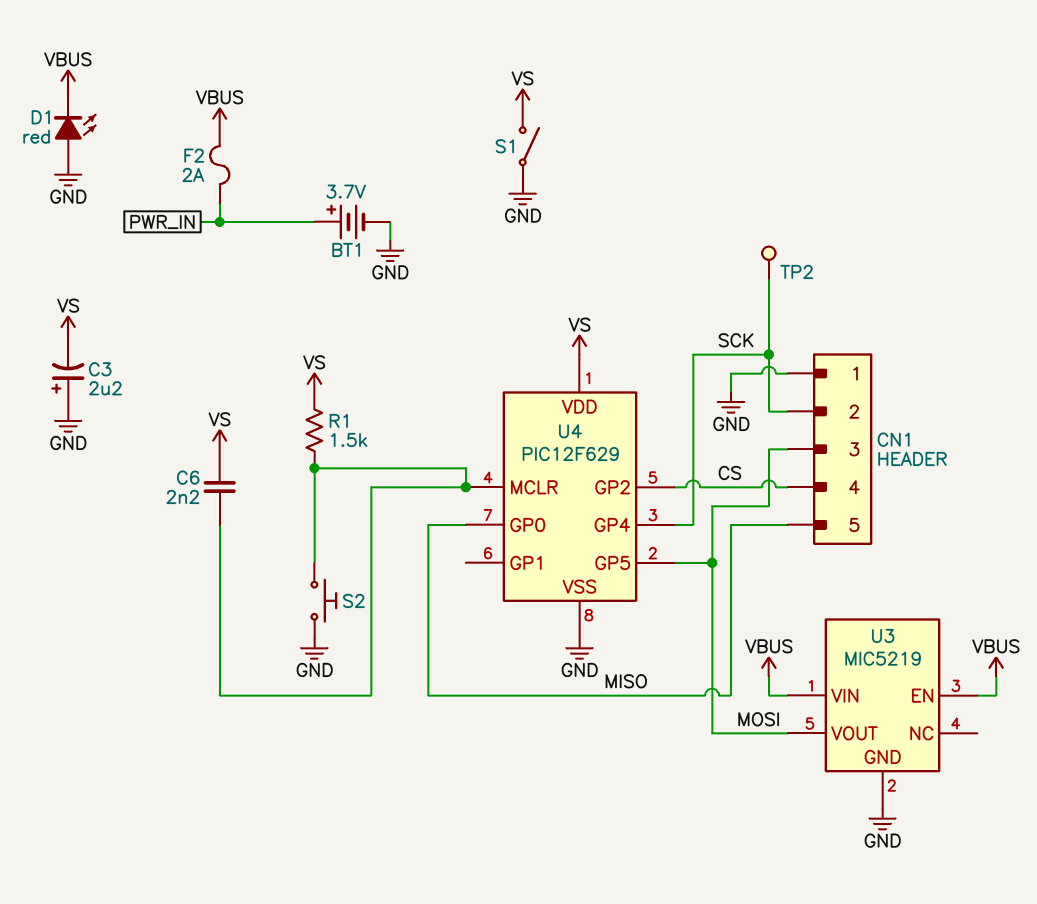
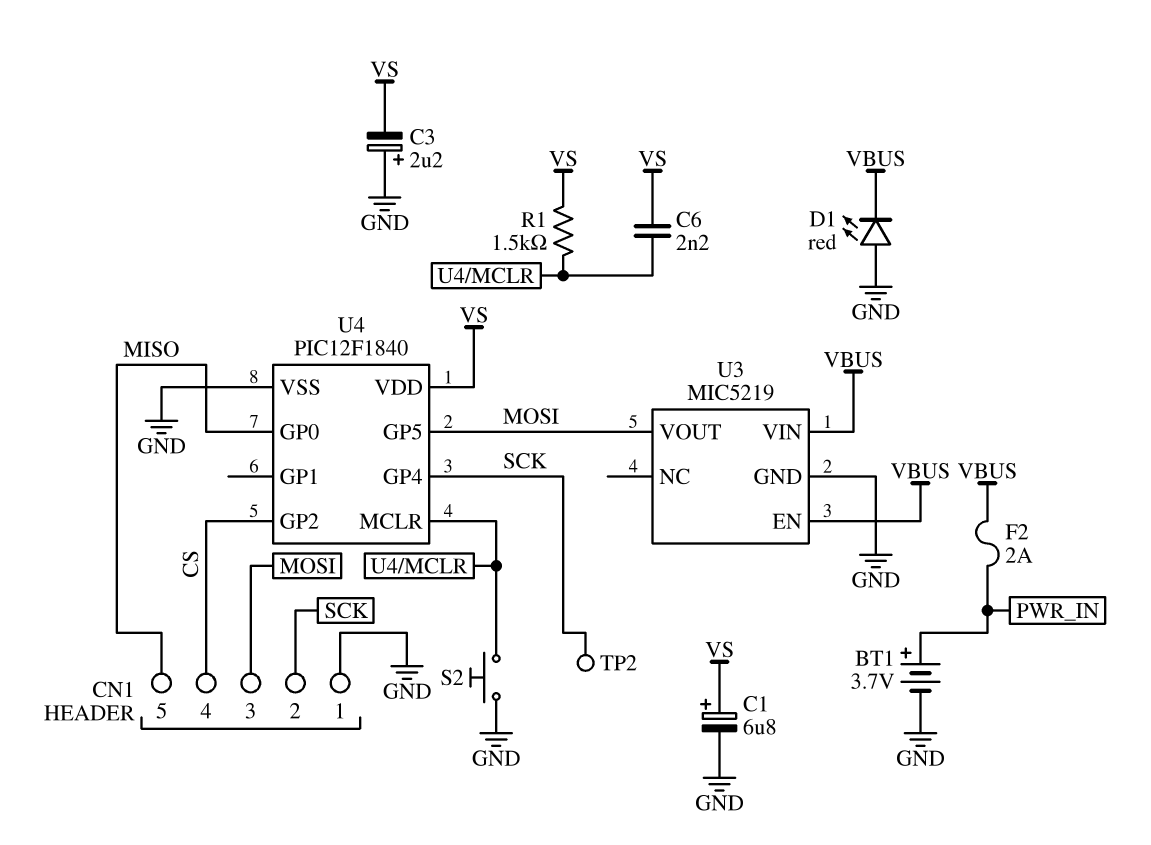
C1: none -> 6.8uF (plus VS, minus GND)
S1: switch (GND, VS) -> none
U4: PIC12F629 -> PIC12F1840

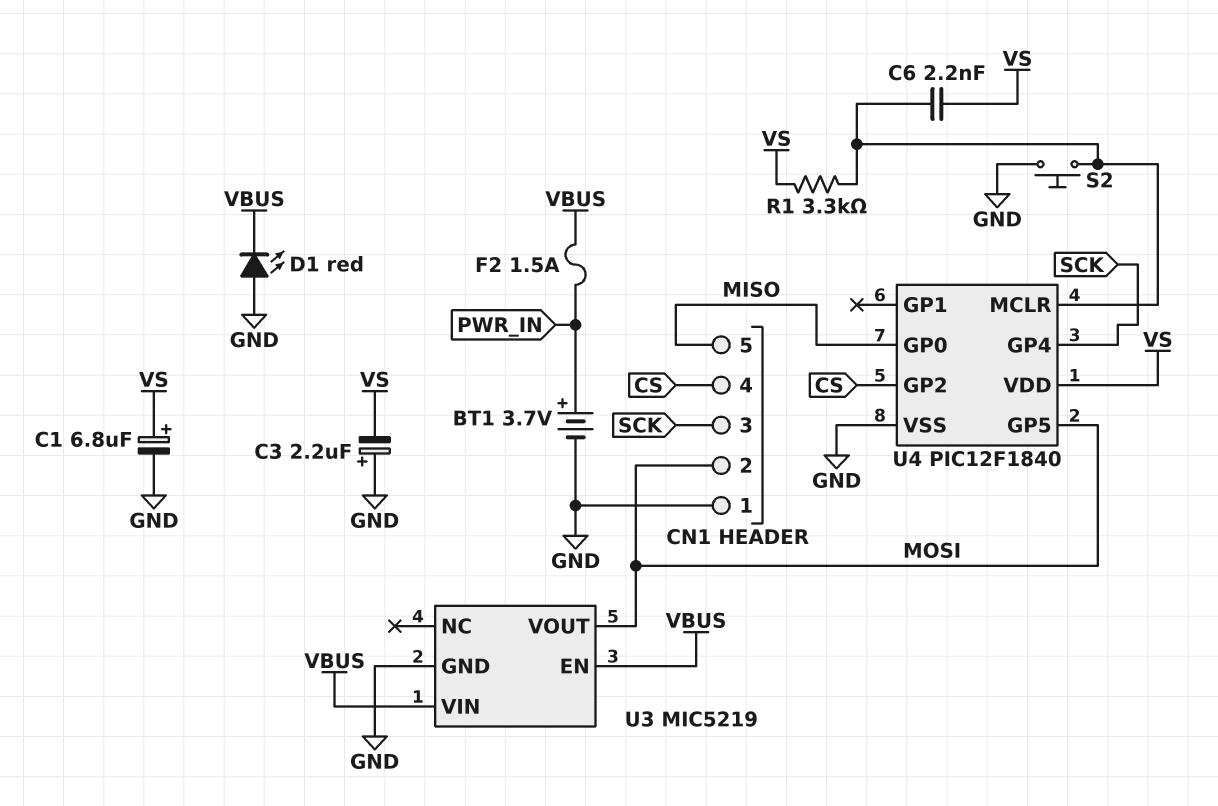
CN1 pin 2: SCK -> MOSI
CN1 pin 3: MOSI -> SCK
F2: 2A (PWR_IN, VBUS) -> 1.5A (PWR_IN, VBUS)
R1: 1.5k (U4/MCLR, VS) -> 3.3k (U4/MCLR, VS)
TP2: test point (SCK) -> none

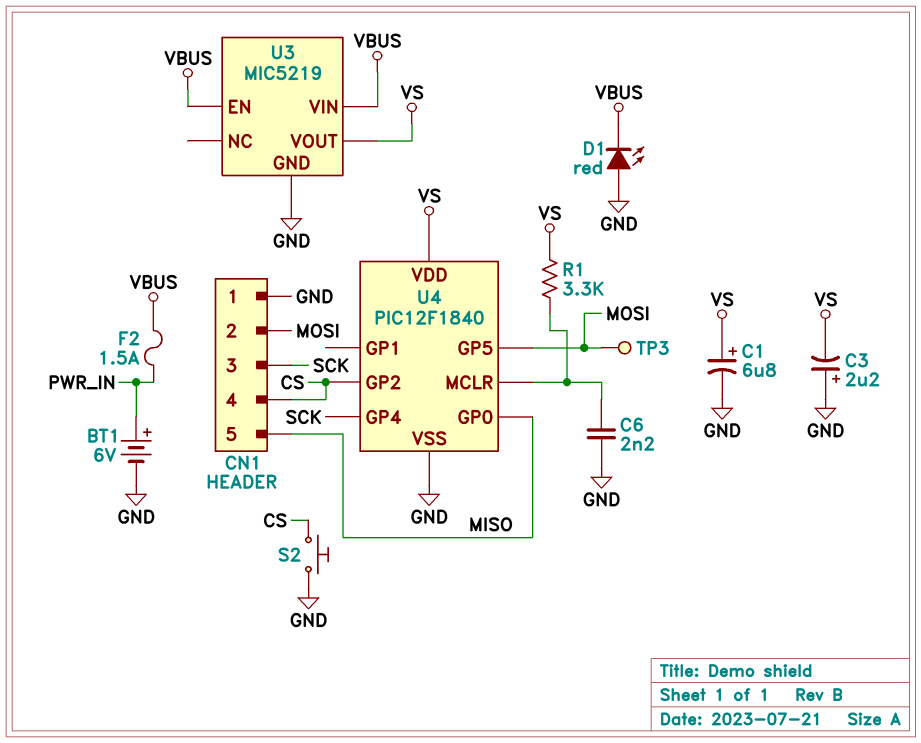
BT1: 3.7V (plus PWR_IN, minus GND) -> 6V (plus PWR_IN, minus GND)
C6: 2.2nF (U4/MCLR, VS) -> 2.2nF (GND, U4/MCLR)
S2: button (GND, U4/MCLR) -> button (CS, GND)
TP3: none -> test point (MOSI)
U3 pin VOUT: MOSI -> VS

